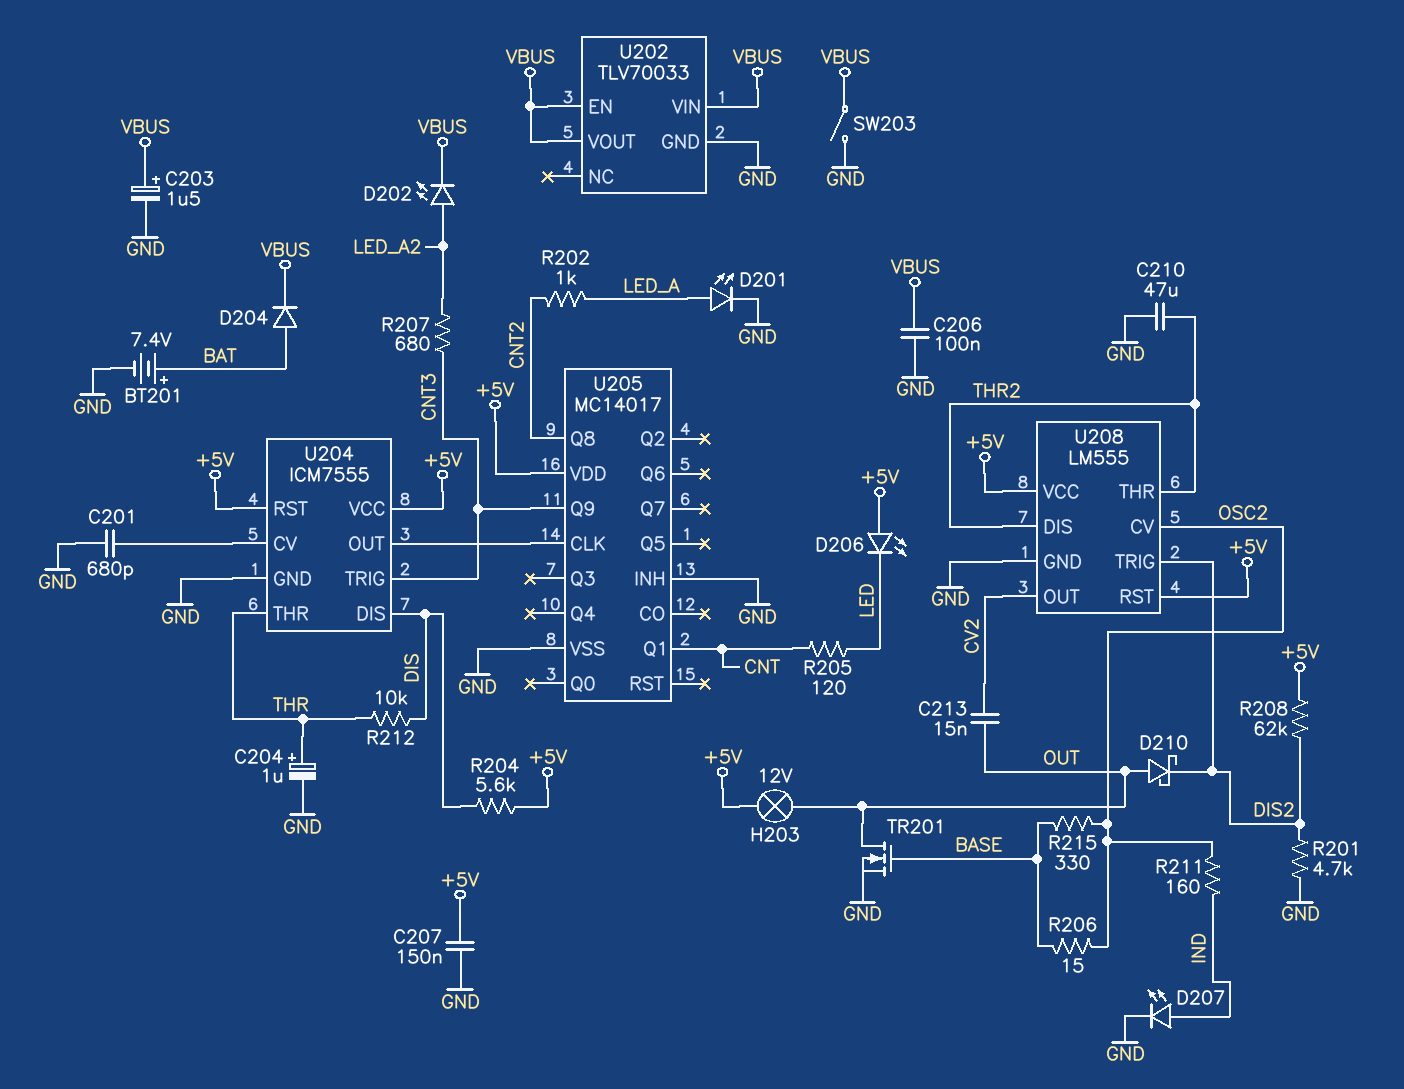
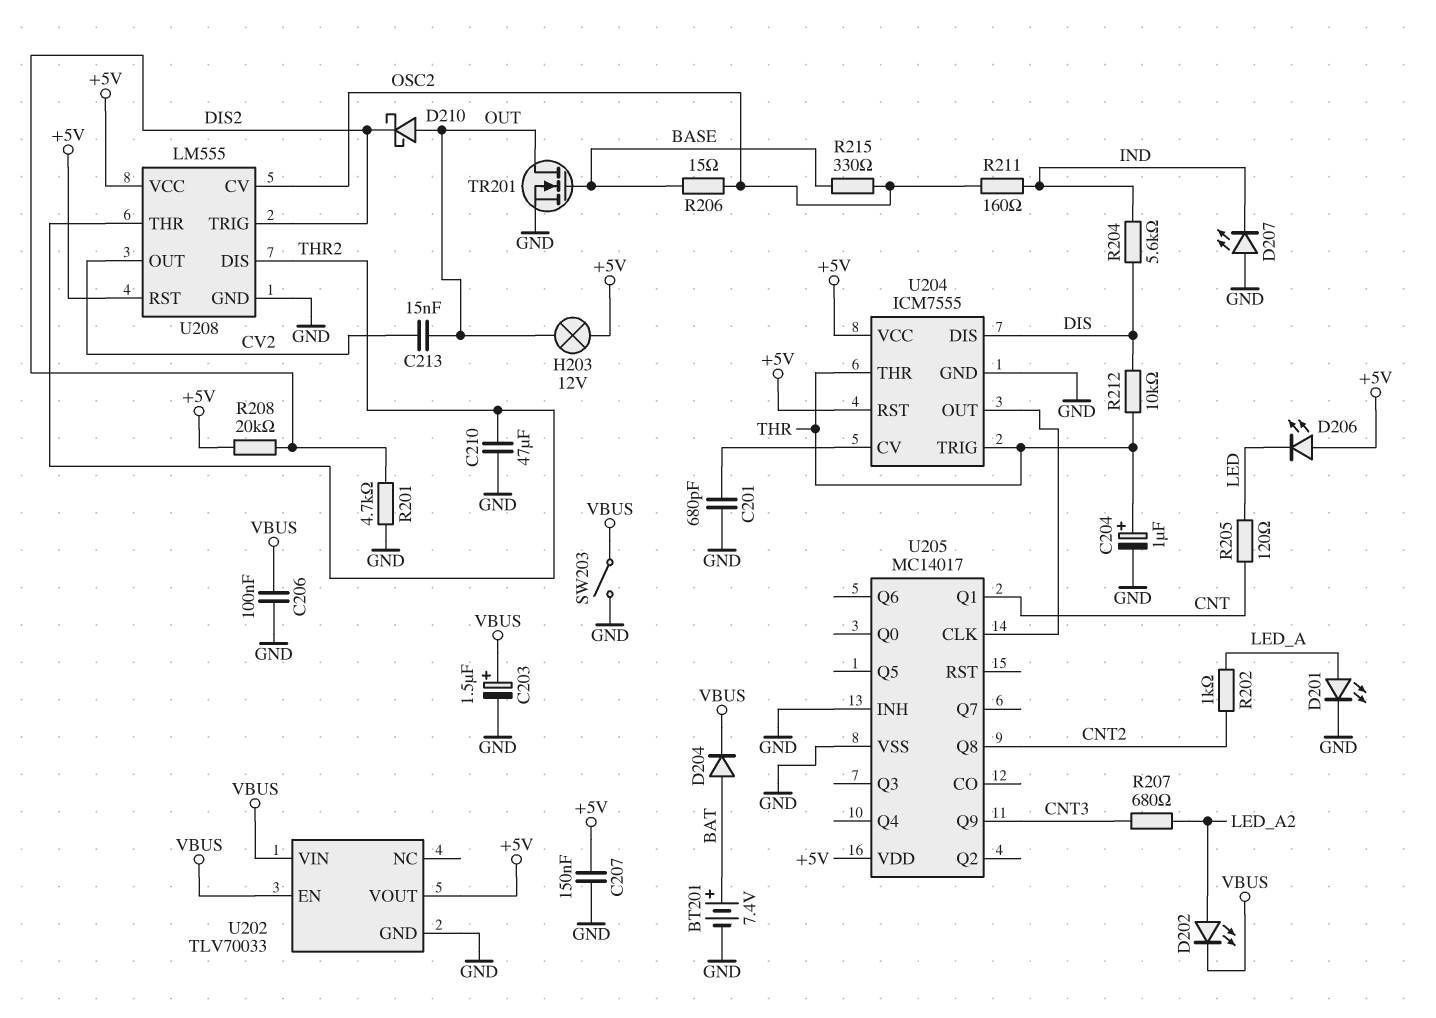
D207: LED (A IND, K GND) -> LED (A GND, K IND)
R204: 5.6k (+5V, DIS) -> 5.6k (DIS, IND)
R208: 62k (+5V, DIS2) -> 20k (+5V, DIS2)
U202 pin VOUT: VBUS -> +5V
U204 pin TRIG: CNT3 -> THR

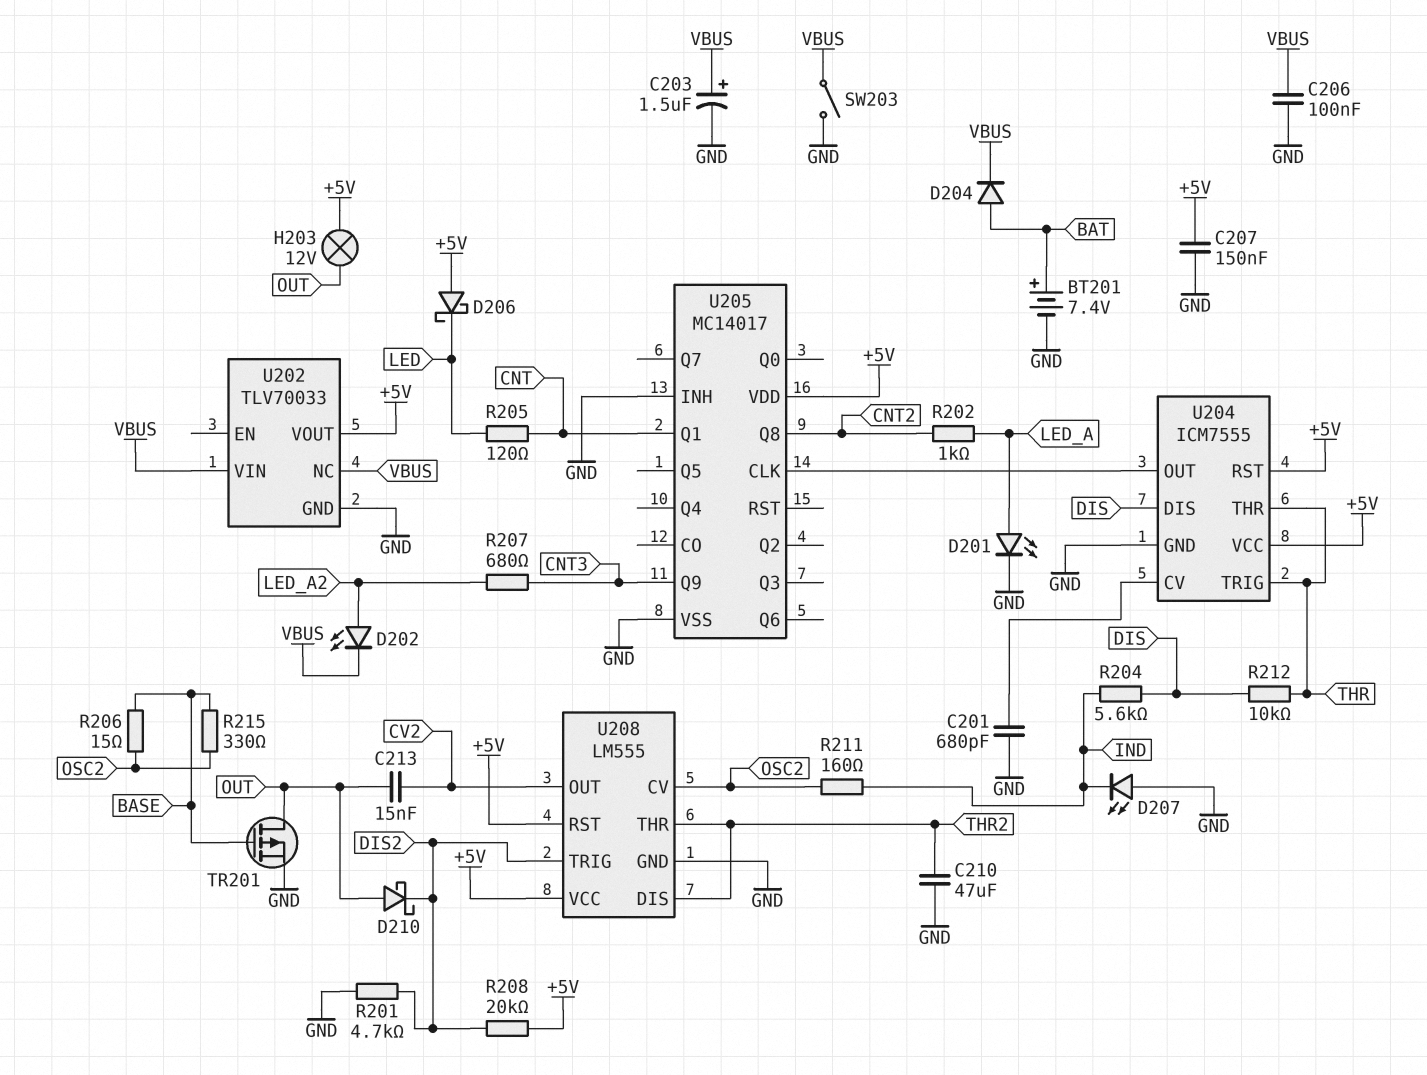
C204: 1uF (plus THR, minus GND) -> none
D206: LED (A +5V, K LED) -> schottky (A +5V, K LED)
TR201: NMOS (G BASE, D OUT, S GND) -> PMOS (G BASE, D OUT, S GND)
U202 pin EN: VBUS -> none
U202 pin NC: none -> VBUS

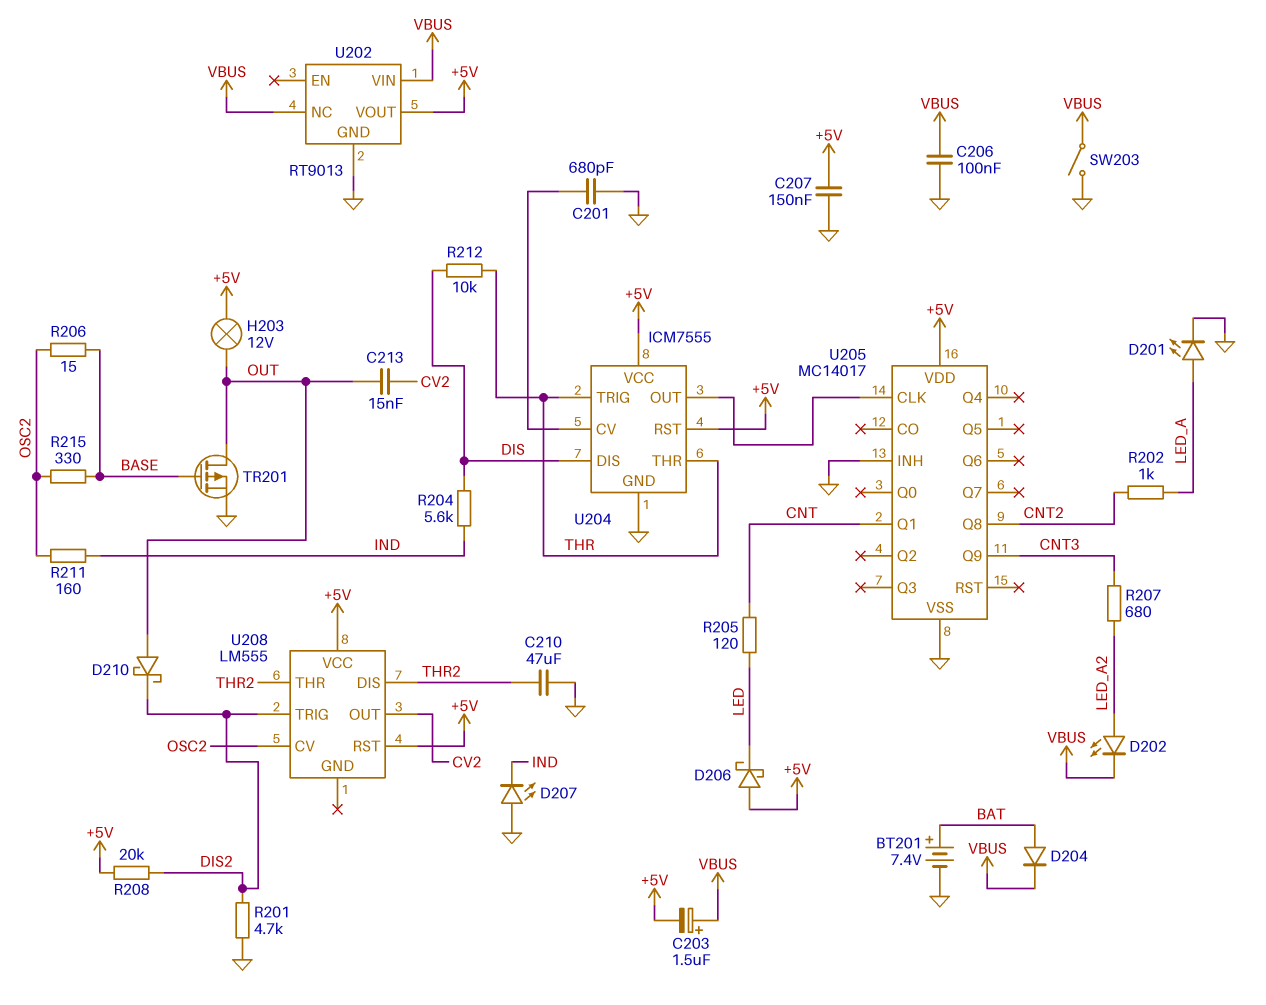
C203: 1.5uF (plus VBUS, minus GND) -> 1.5uF (plus VBUS, minus +5V)
U202: TLV70033 -> RT9013
U208 pin GND: GND -> none

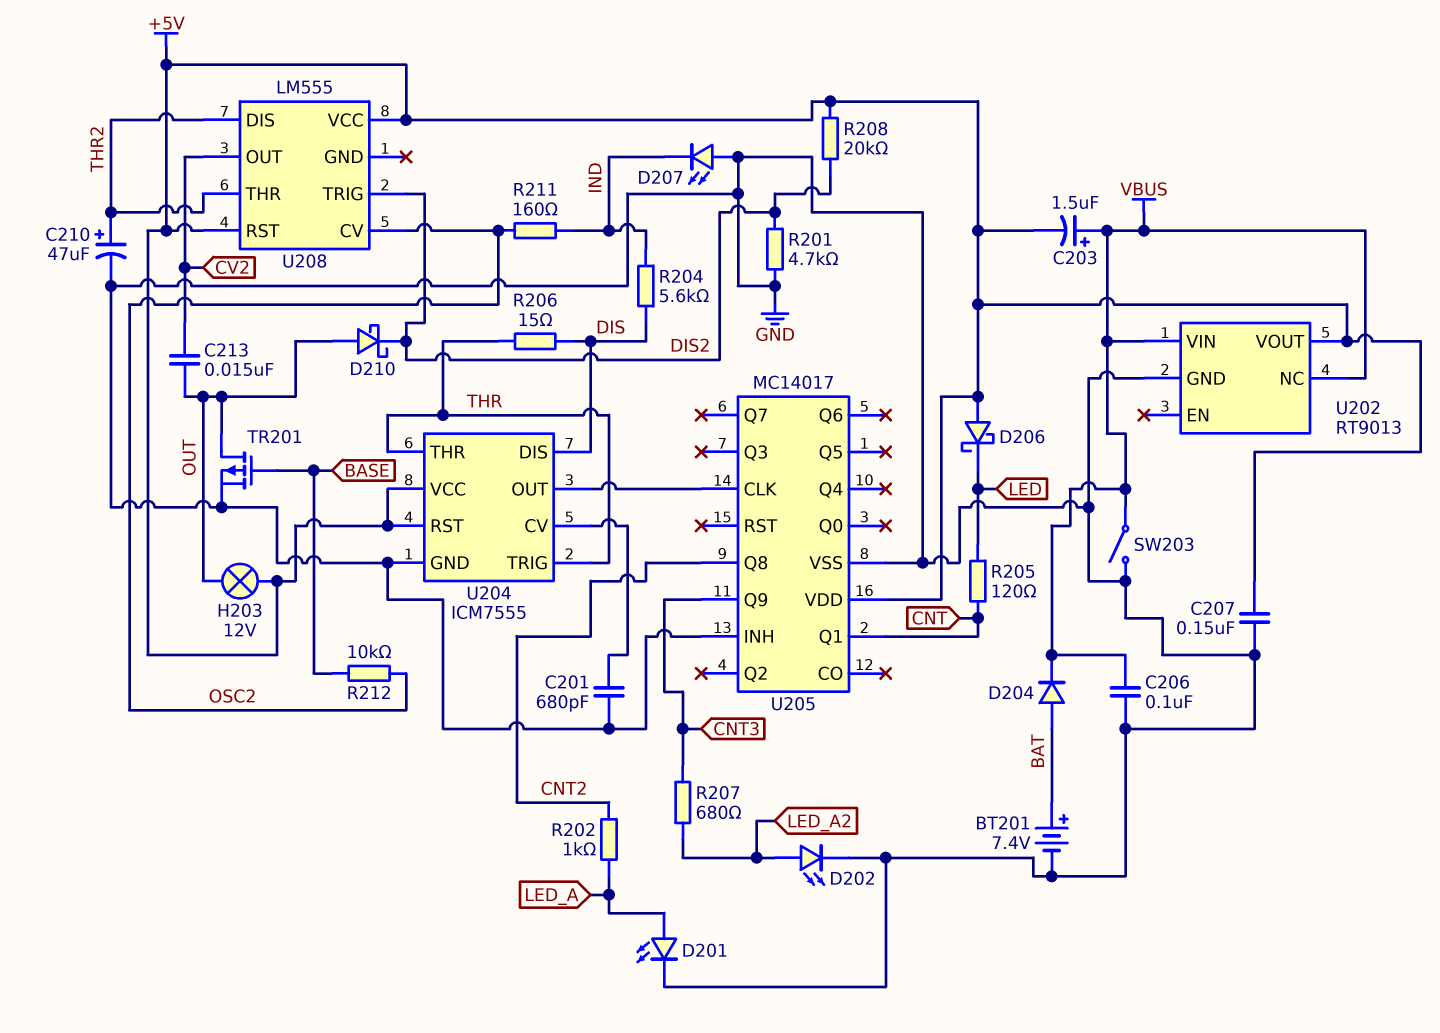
C210: 47uF (GND, THR2) -> 47uF (plus THR2, minus GND)
D202: LED (A LED_A2, K VBUS) -> LED (A LED_A2, K GND)
R206: 15 (BASE, OSC2) -> 15 (DIS, THR)
R212: 10k (DIS, THR) -> 10k (BASE, OSC2)
R215: 330 (BASE, OSC2) -> none

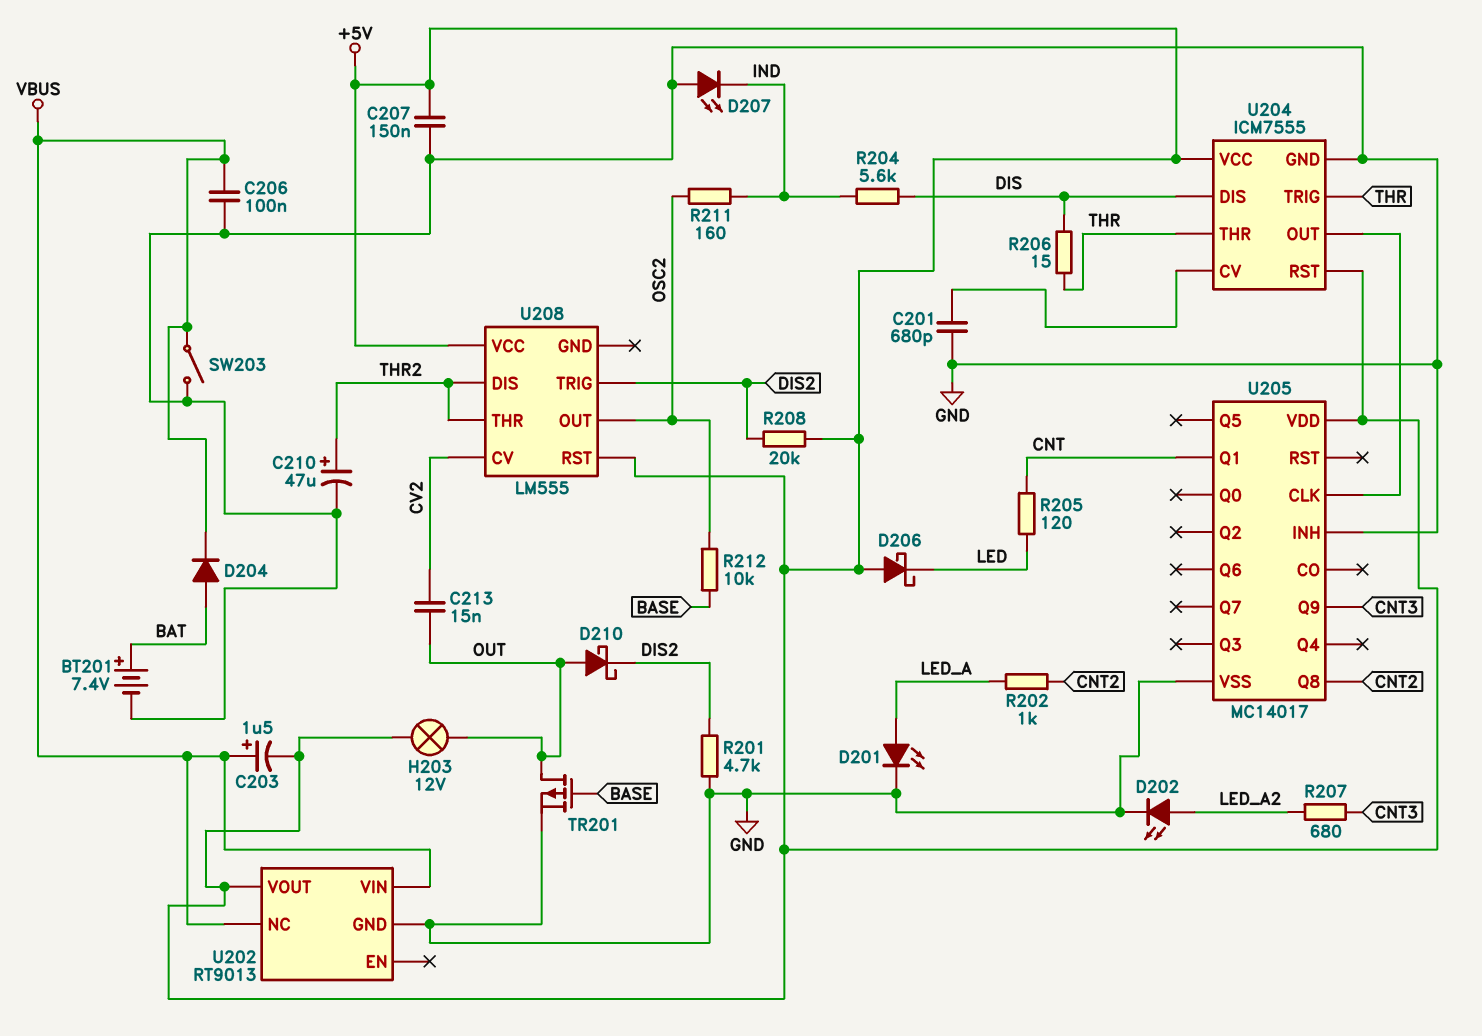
U208 pin CV: OSC2 -> CV2
U208 pin OUT: CV2 -> OSC2

